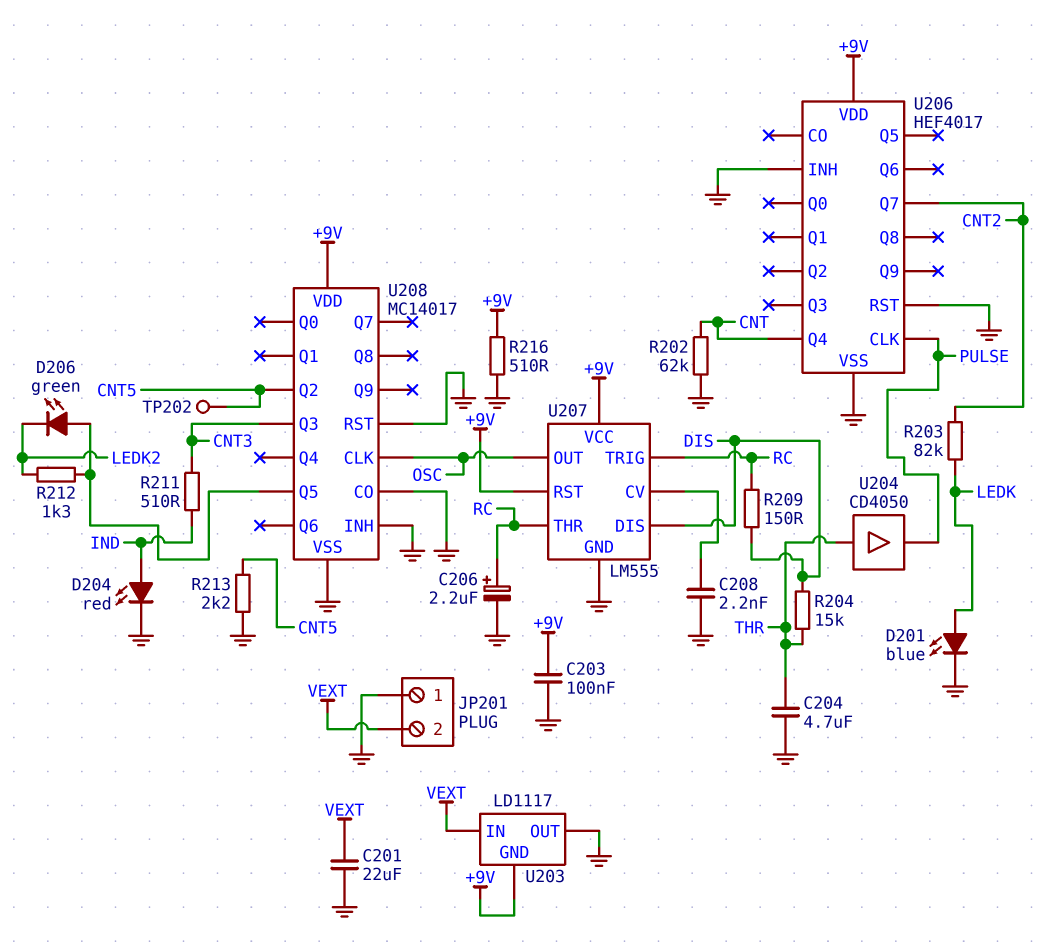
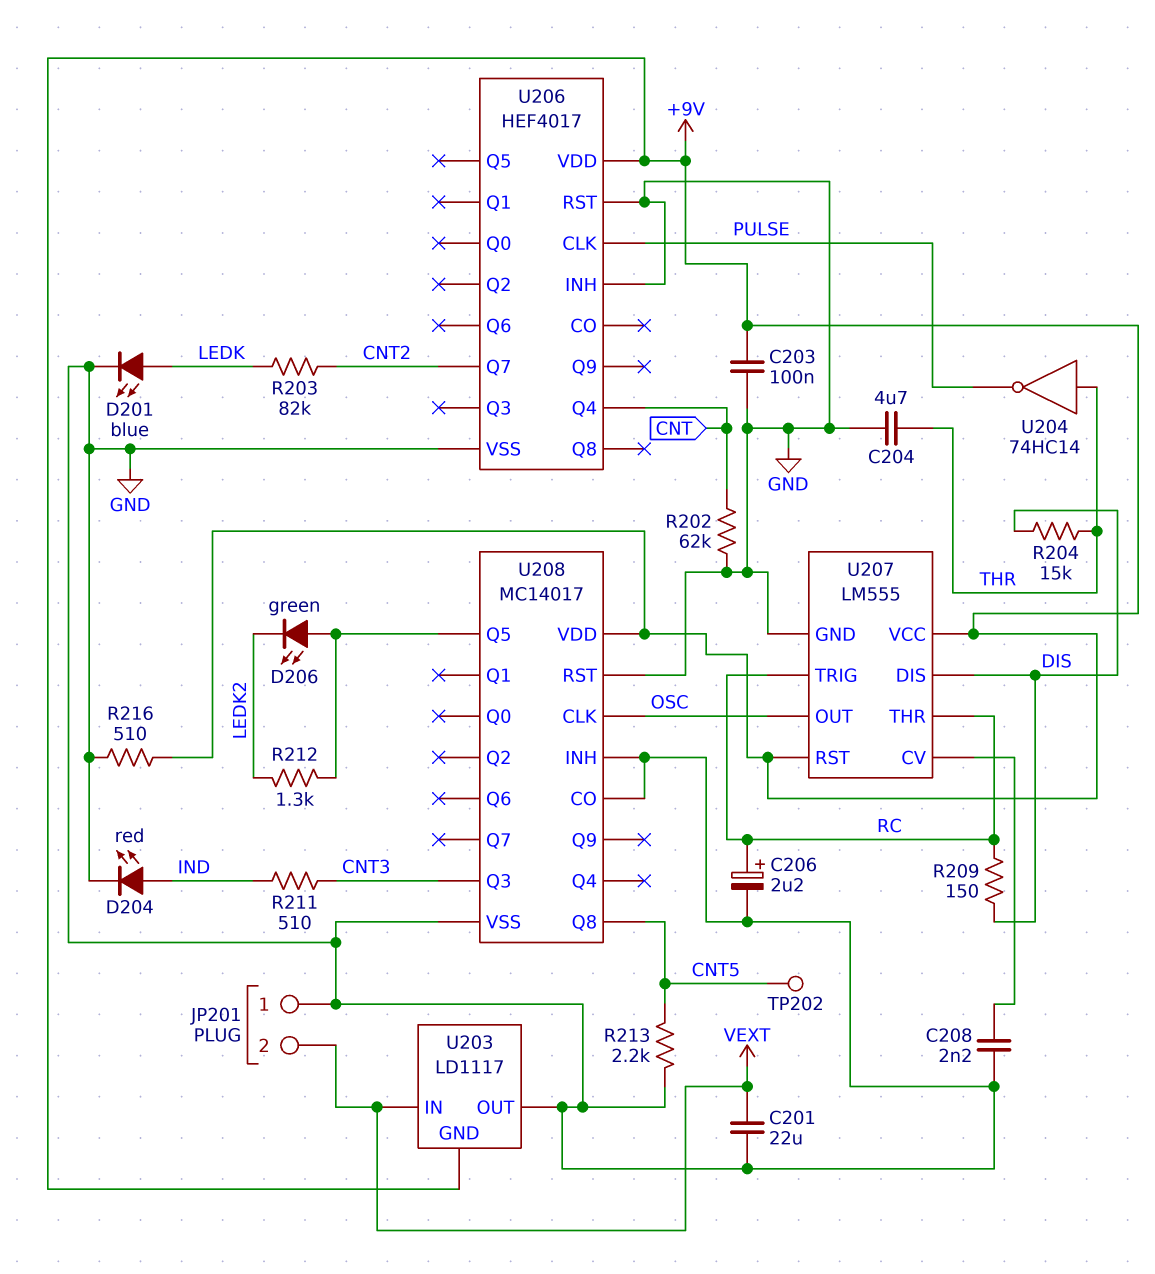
U204: buffer CD4050 (in THR, out PULSE) -> NOT 74HC14 (in THR, out PULSE)
U208 pin Q2: CNT5 -> none
U208 pin Q8: none -> CNT5

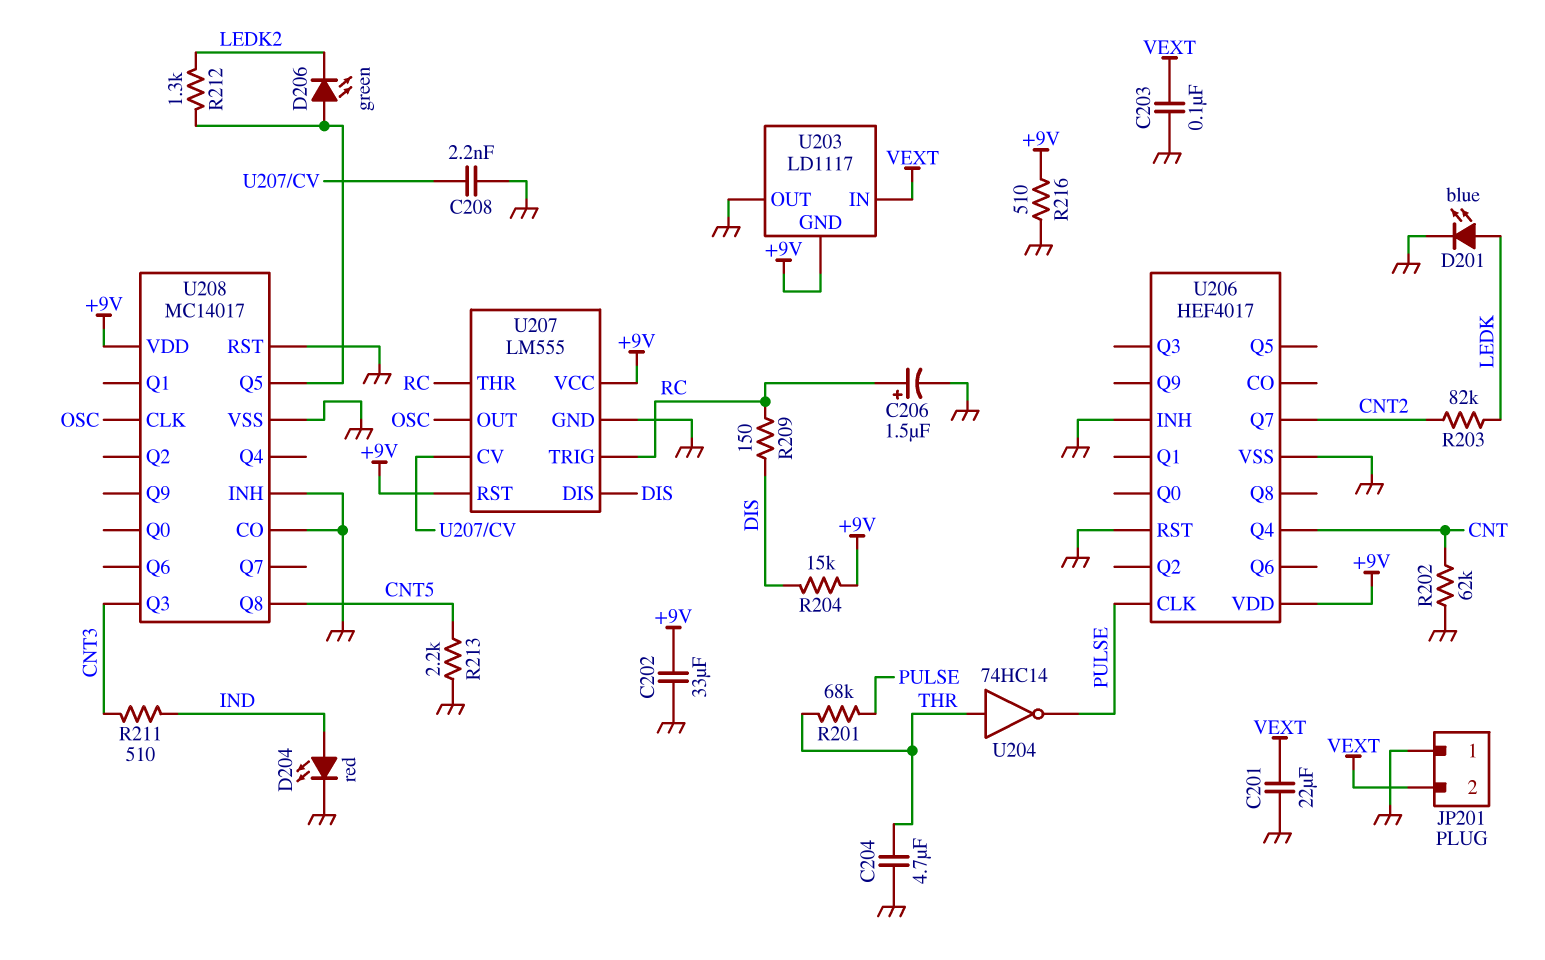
C202: none -> 33uF (+9V, GND)
C203: 100nF (+9V, GND) -> 100nF (GND, VEXT)
C206: 2.2uF (plus RC, minus GND) -> 1.5uF (plus RC, minus GND)
R201: none -> 68k (PULSE, THR)
R204: 15k (DIS, THR) -> 15k (+9V, DIS)
TP202: test point (CNT5) -> none

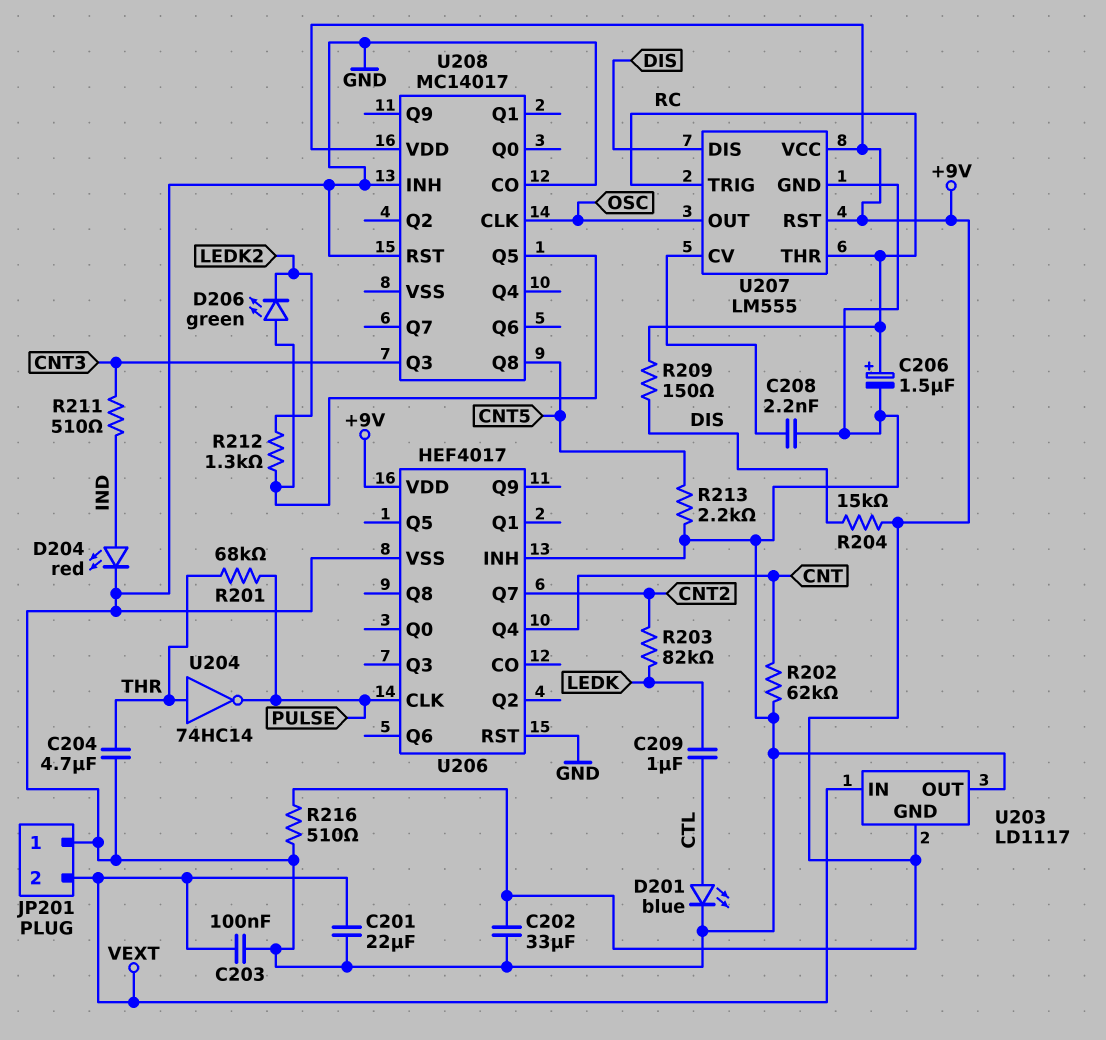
C209: none -> 1uF (CTL, LEDK)
D201: LED blue (A LEDK, K GND) -> LED blue (A CTL, K GND)
U208 pin VSS: GND -> none

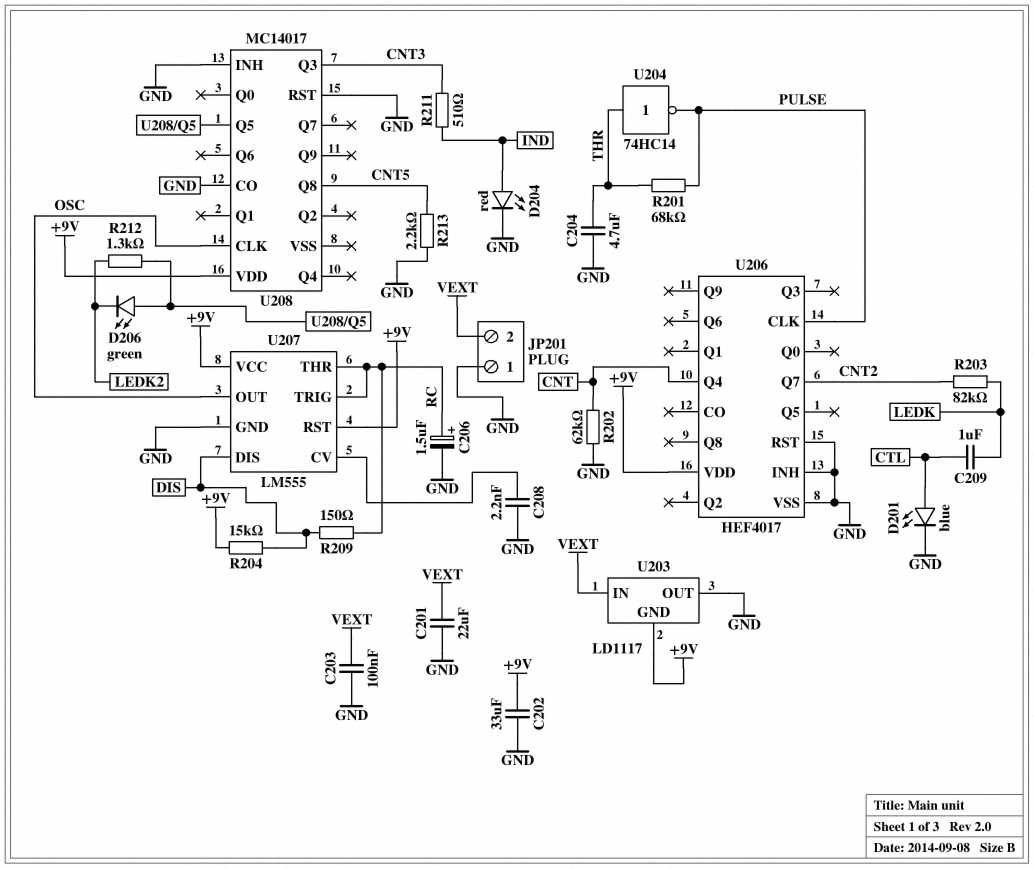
R216: 510 (+9V, GND) -> none

